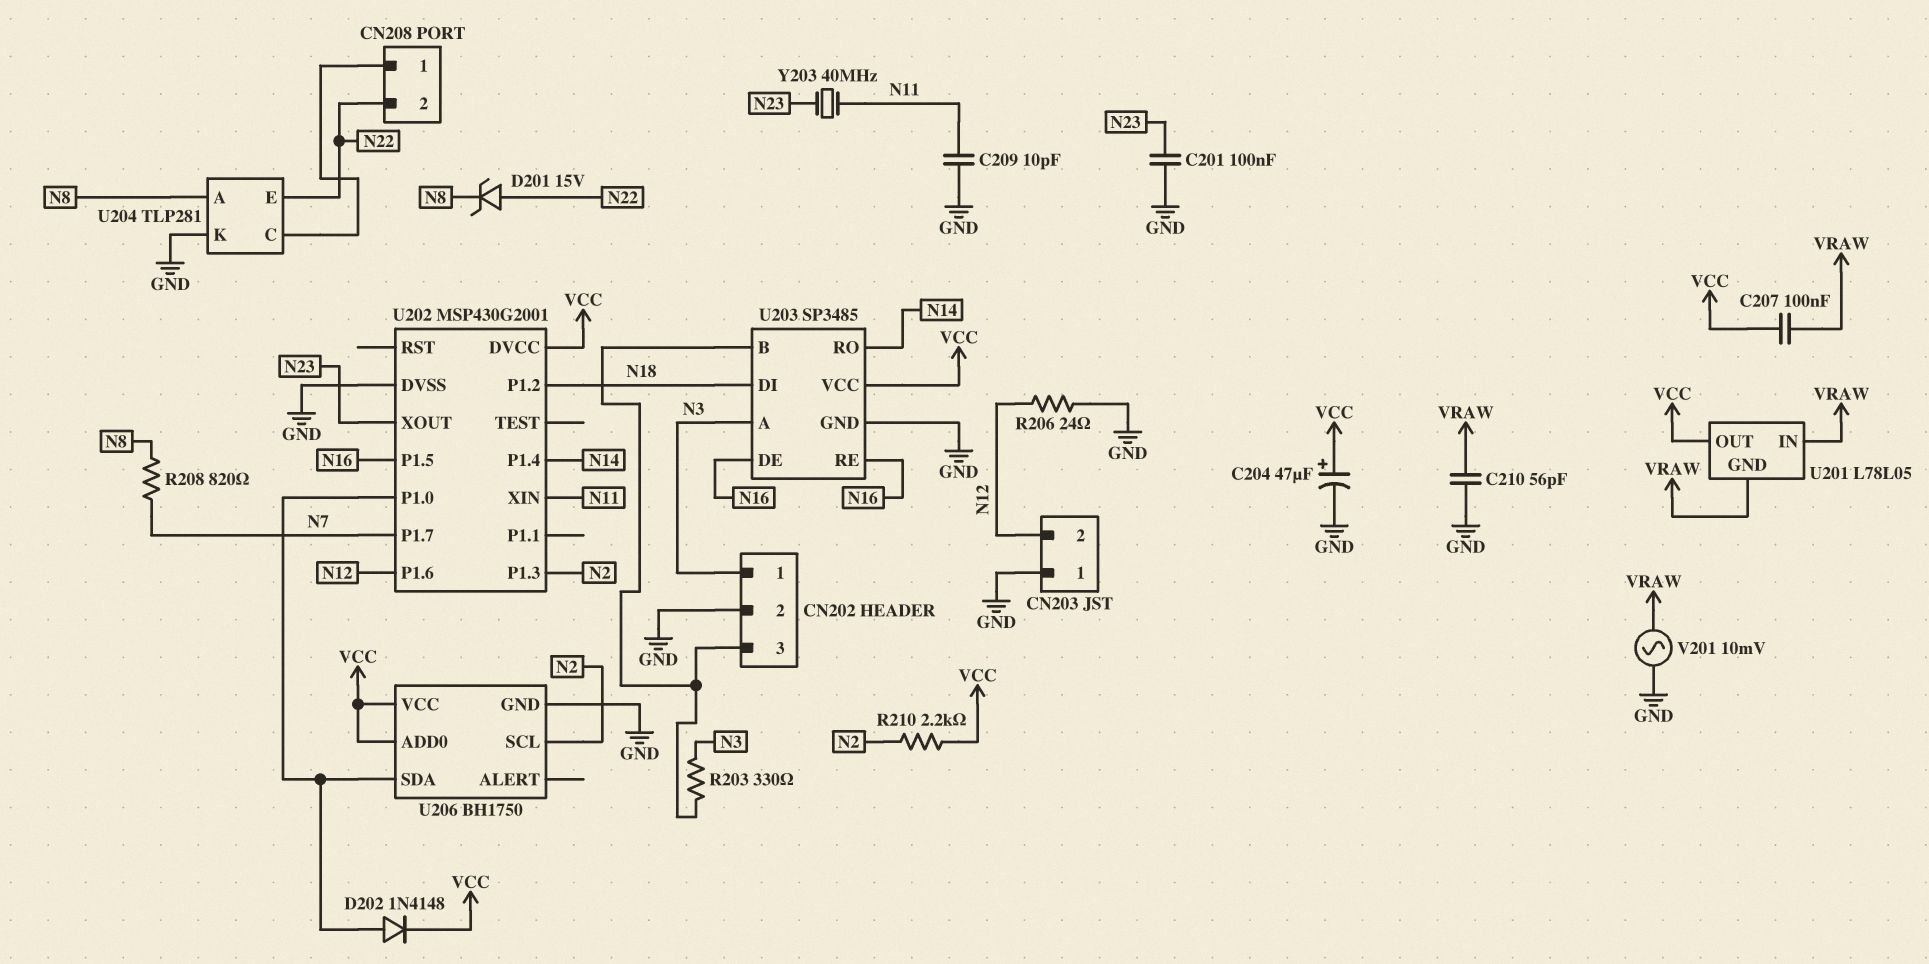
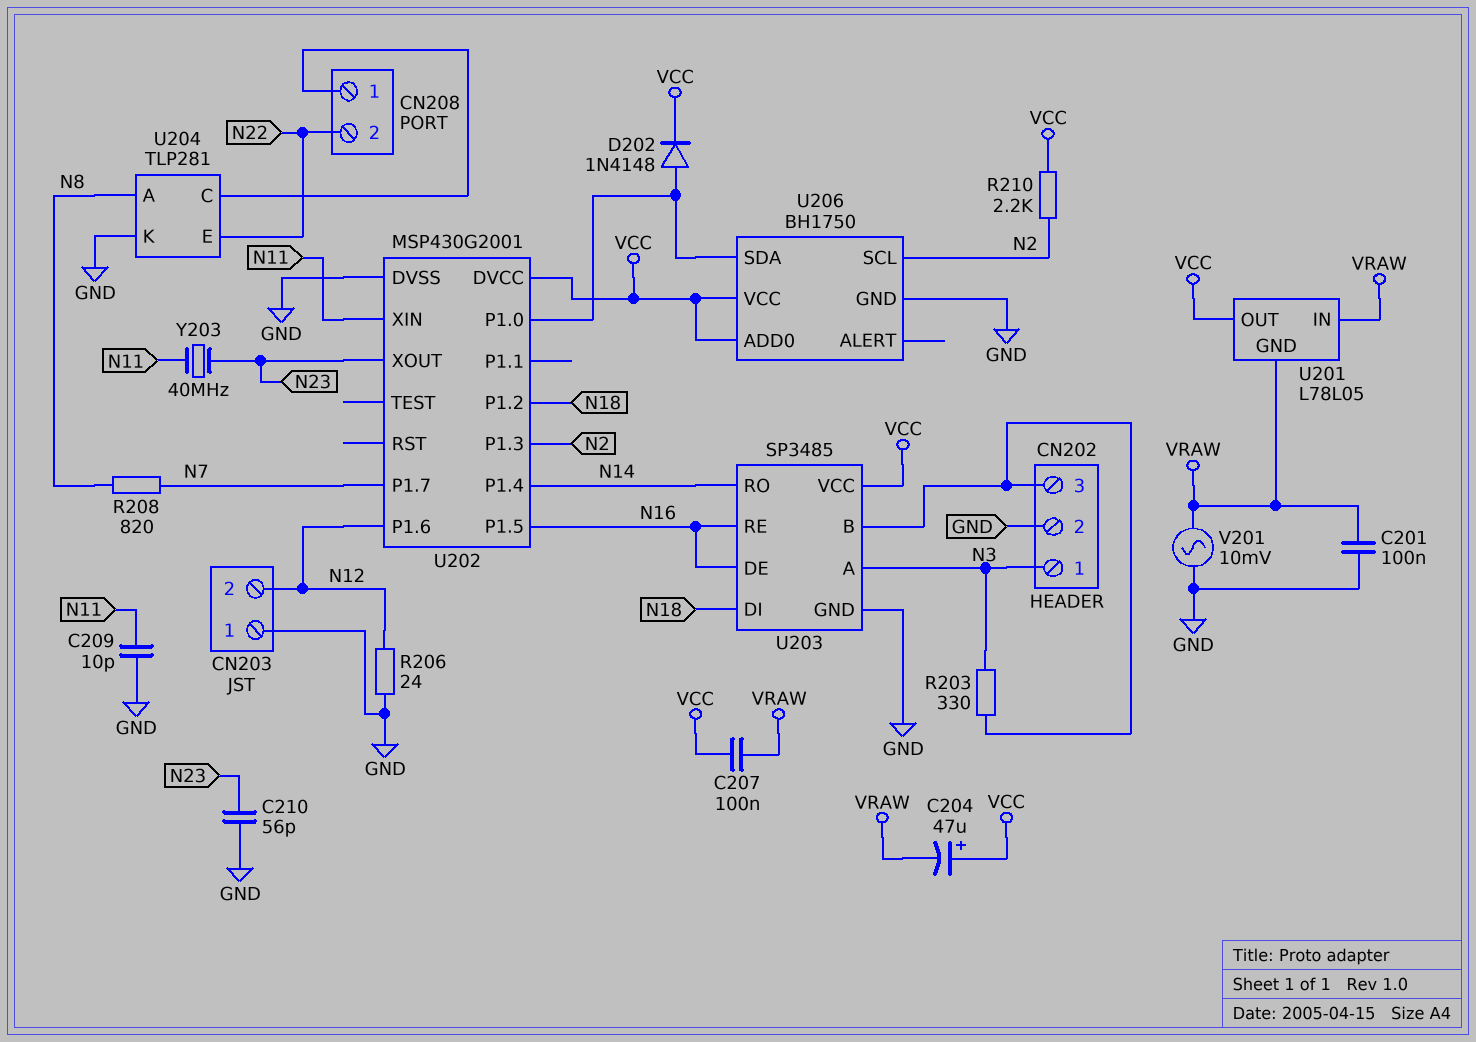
C201: 100nF (GND, N23) -> 100nF (GND, VRAW)
C204: 47uF (plus VCC, minus GND) -> 47uF (plus VCC, minus VRAW)
C210: 56pF (GND, VRAW) -> 56pF (GND, N23)
D201: zener 15V (A N22, K N8) -> none

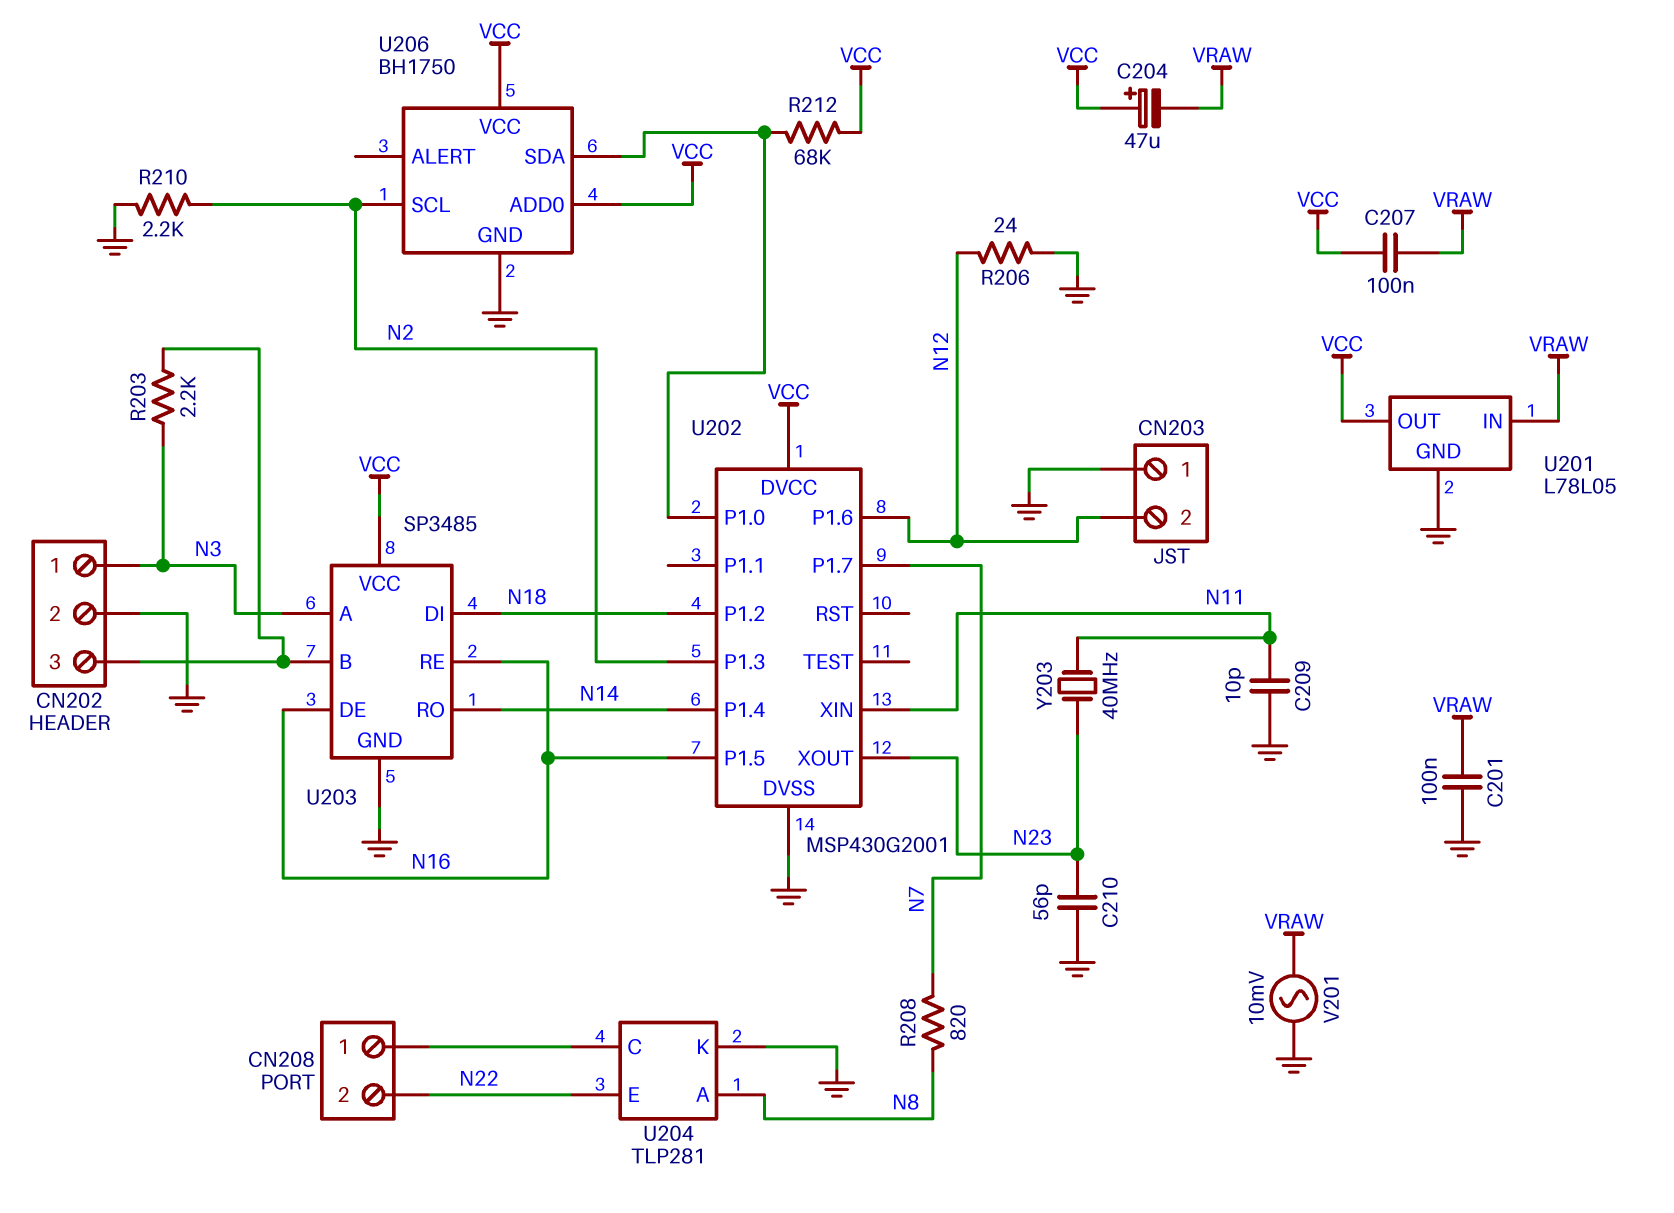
D202: diode 1N4148 (A U202/P1.0, K VCC) -> none
R203: 330 (CN202/3, N3) -> 2.2k (CN202/3, N3)
R210: 2.2k (N2, VCC) -> 2.2k (GND, N2)
R212: none -> 68k (U202/P1.0, VCC)
U201 pin GND: VRAW -> GND

